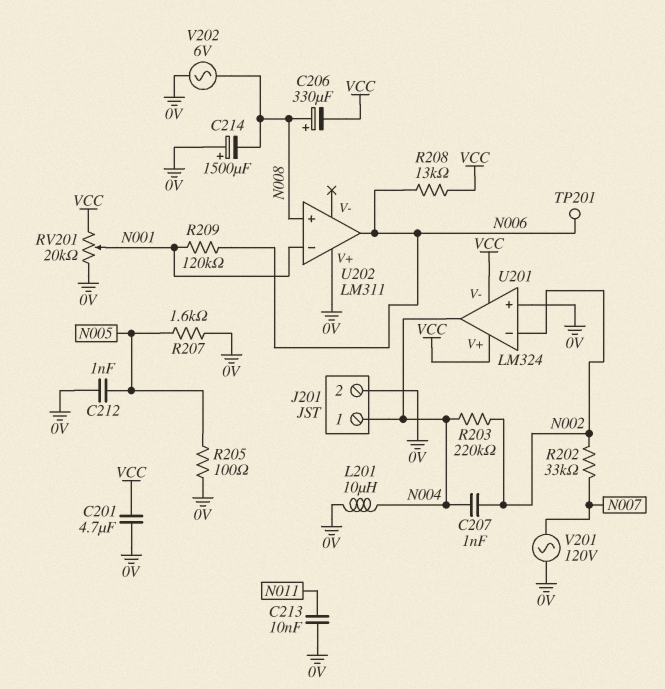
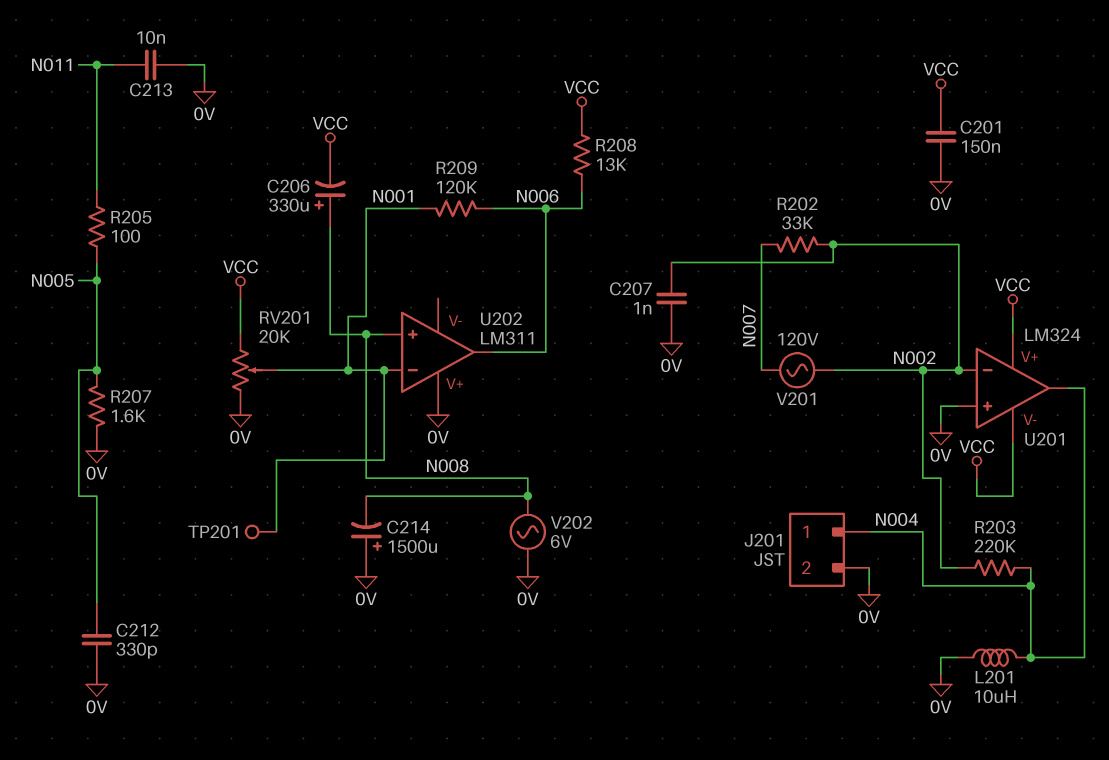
C201: 4.7uF (0V, VCC) -> 150nF (0V, VCC)
C207: 1nF (N002, N004) -> 1nF (0V, N002)
C212: 1nF (0V, N005) -> 330pF (0V, N005)
R205: 100 (0V, N005) -> 100 (N005, N011)
TP201: test point (N006) -> test point (N001)
V201: AC 120V (0V, N007) -> AC 120V (N002, N007)

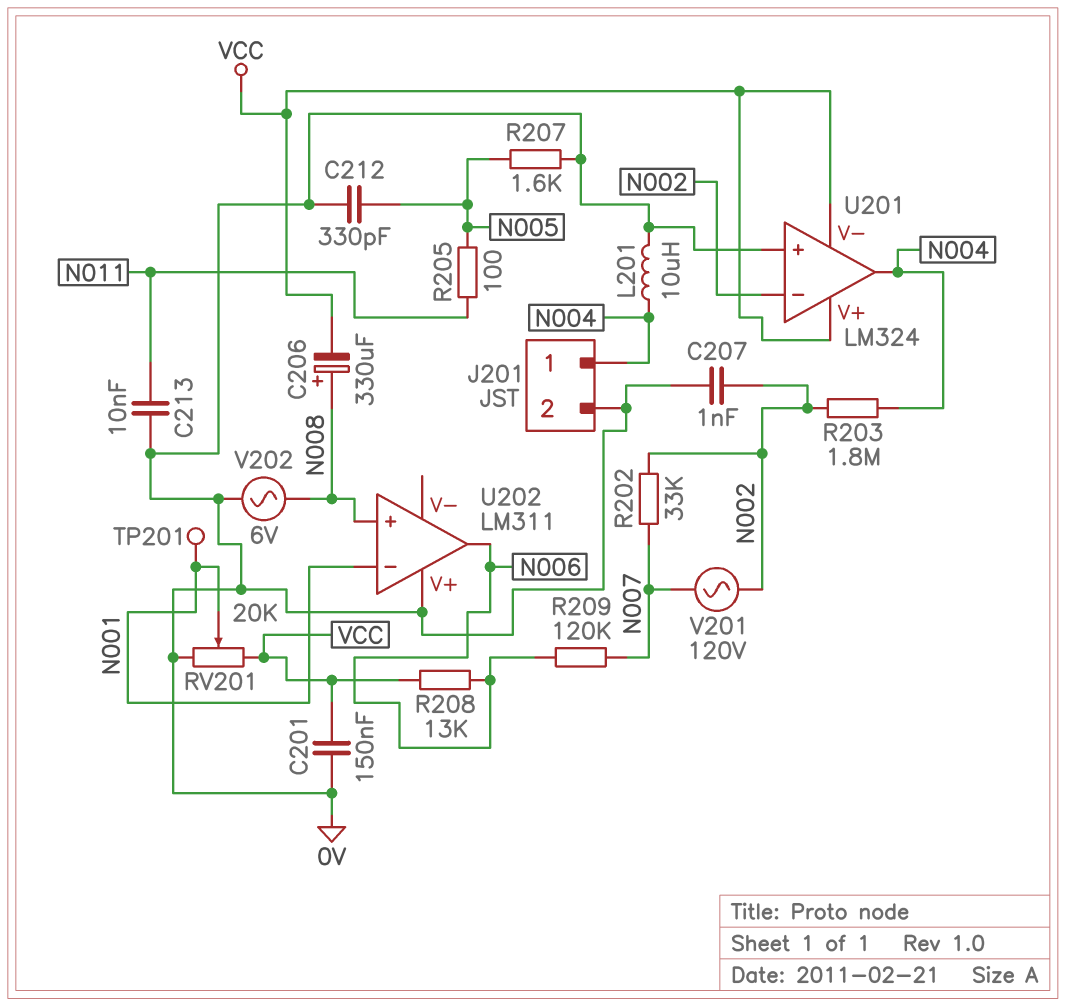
C214: 1500uF (plus 0V, minus N008) -> none
R203: 220k (N002, N004) -> 1.8M (N002, N004)
R209: 120k (N001, N006) -> 120k (N006, N007)

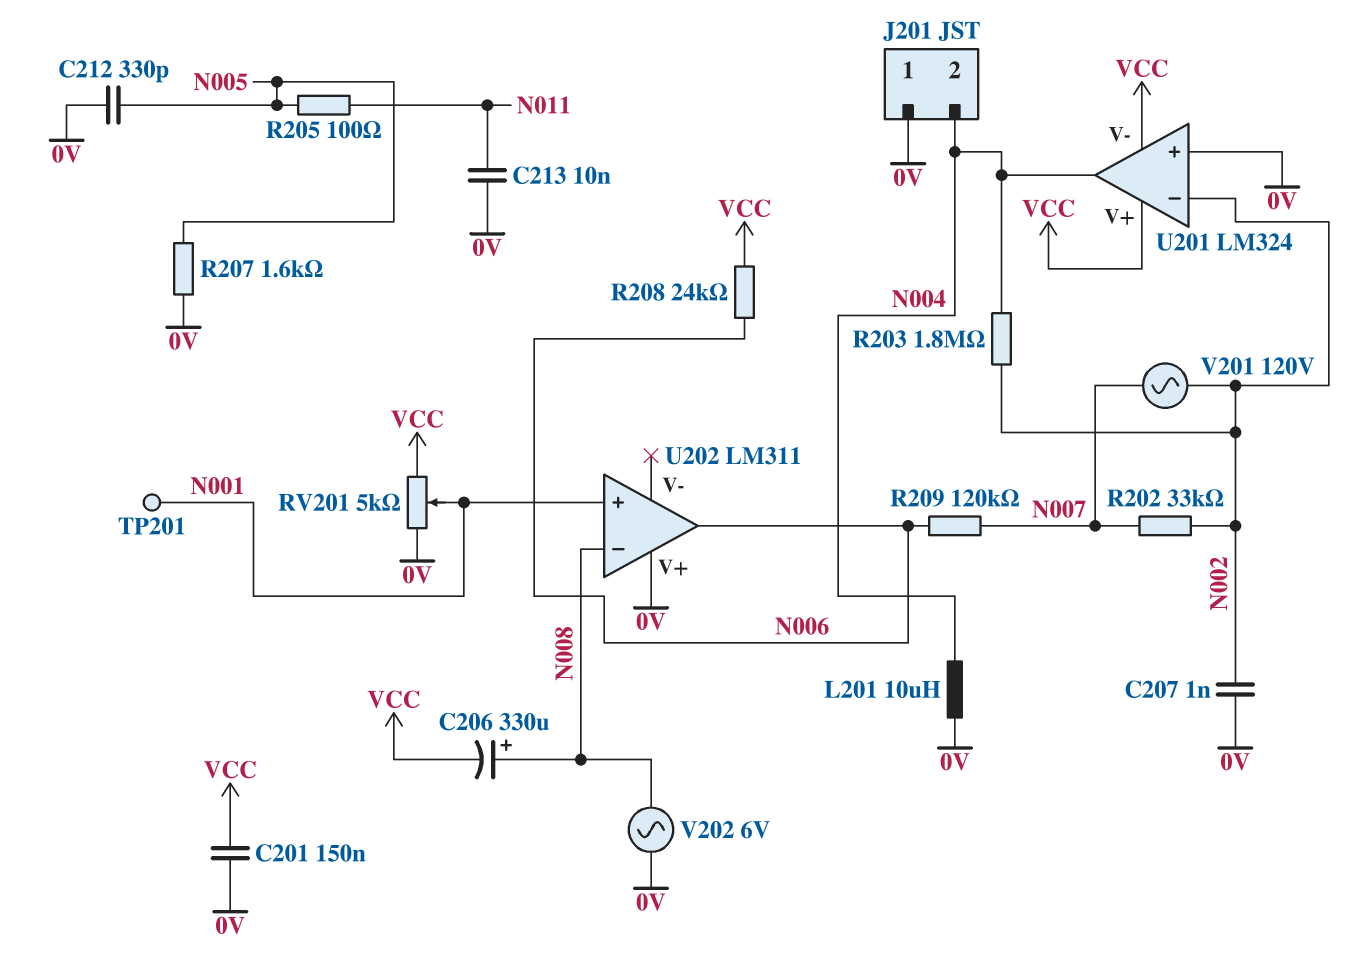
J201 pin 1: N004 -> 0V
J201 pin 2: 0V -> N004
R208: 13k (N006, VCC) -> 24k (N006, VCC)
RV201: 20k (0V, VCC, wiper N001) -> 5k (0V, VCC, wiper N001)
U202 pin in+: N008 -> N001
U202 pin in-: N001 -> N008

